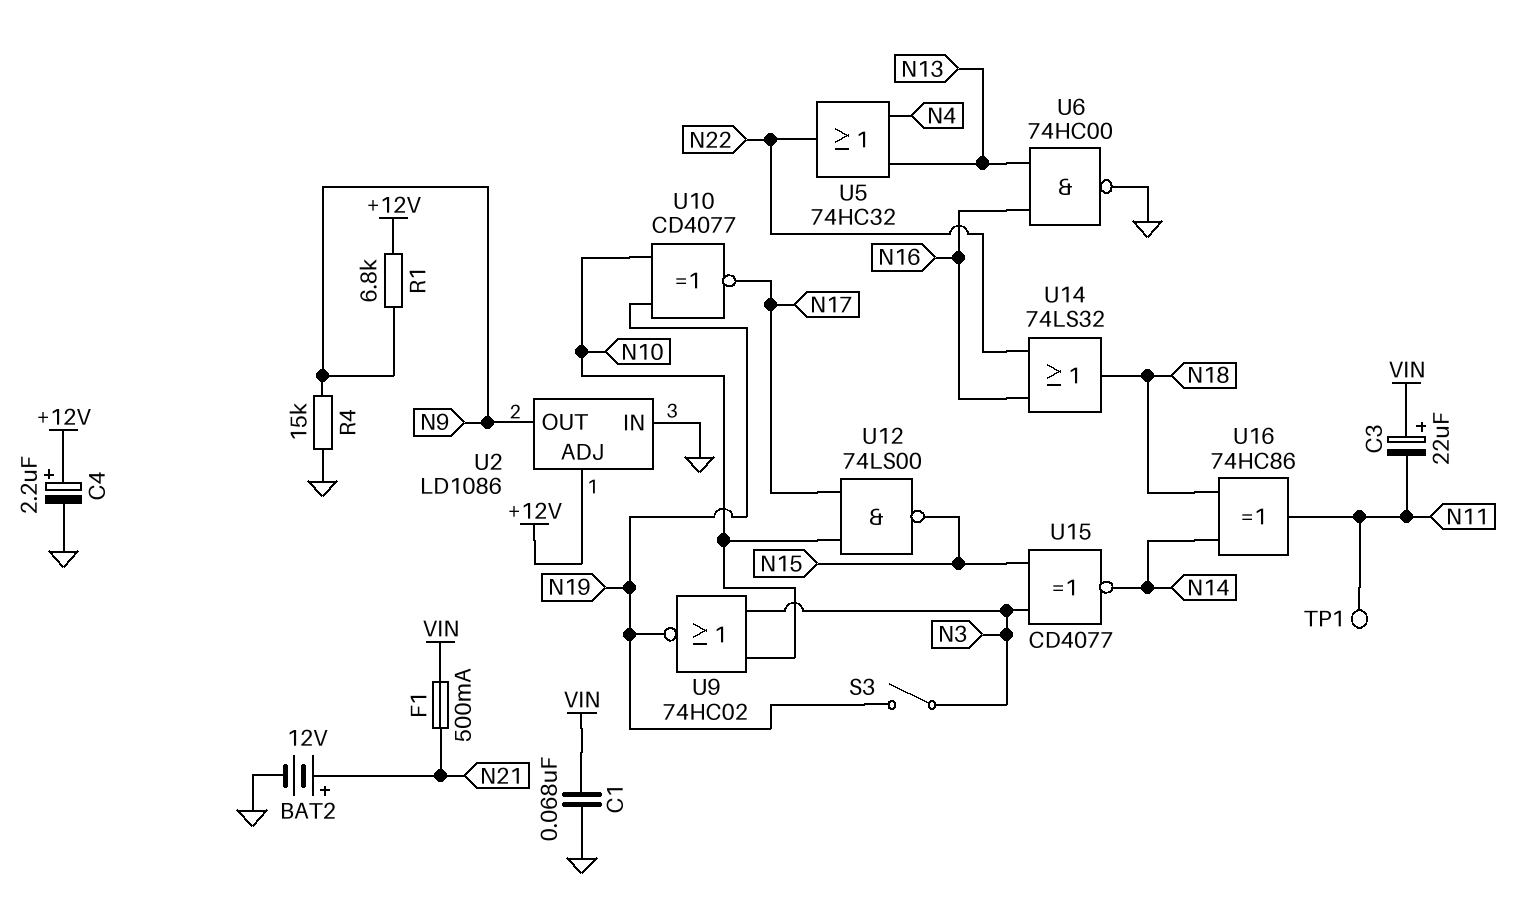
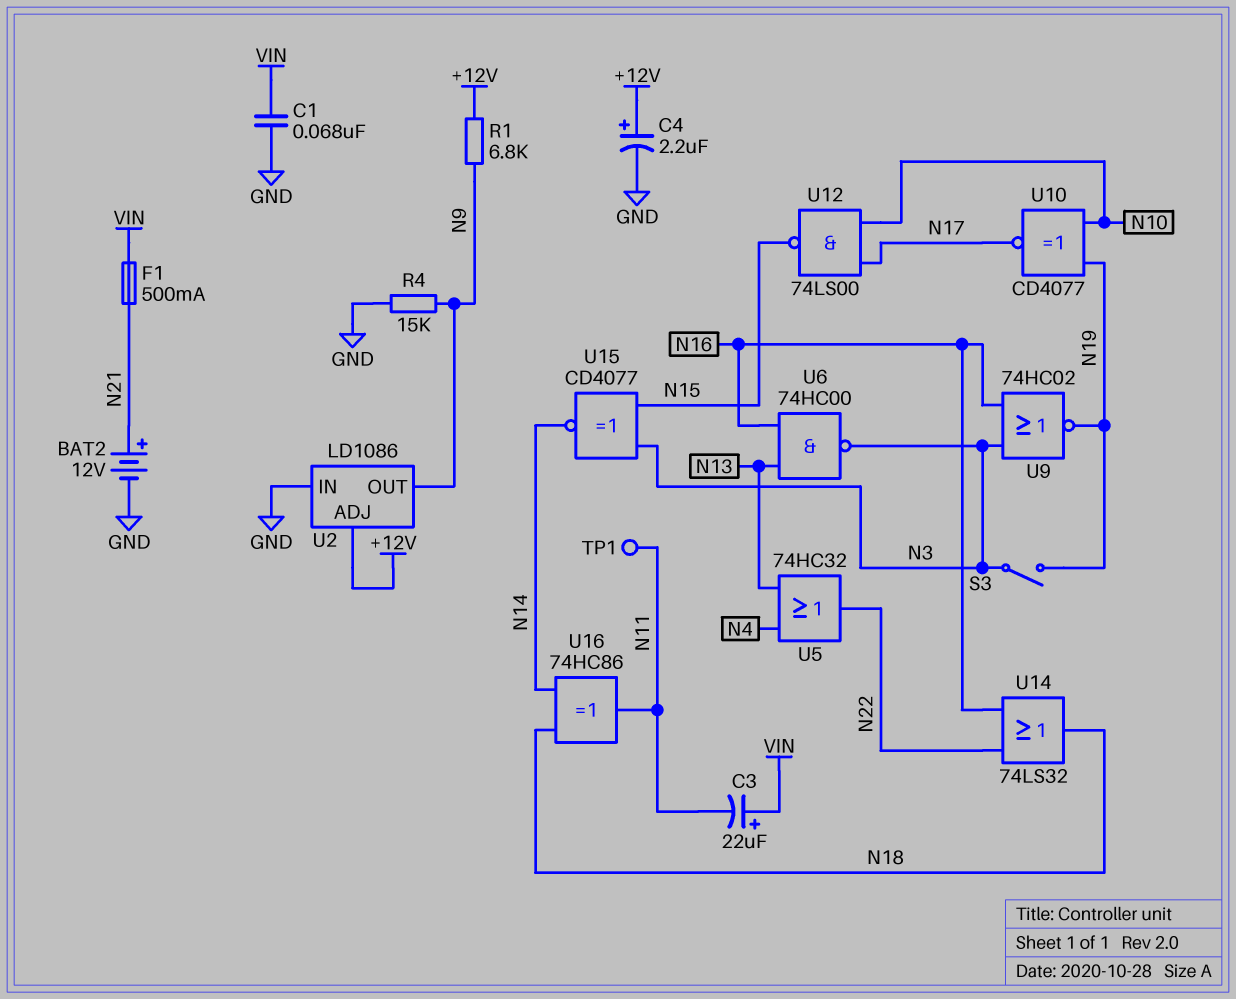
U6: NAND 74HC00 (in N13, in N16, out GND) -> NAND 74HC00 (in N13, in N16, out N3)
U9: NOR 74HC02 (in N3, in N10, out N19) -> NOR 74HC02 (in N3, in N16, out N19)

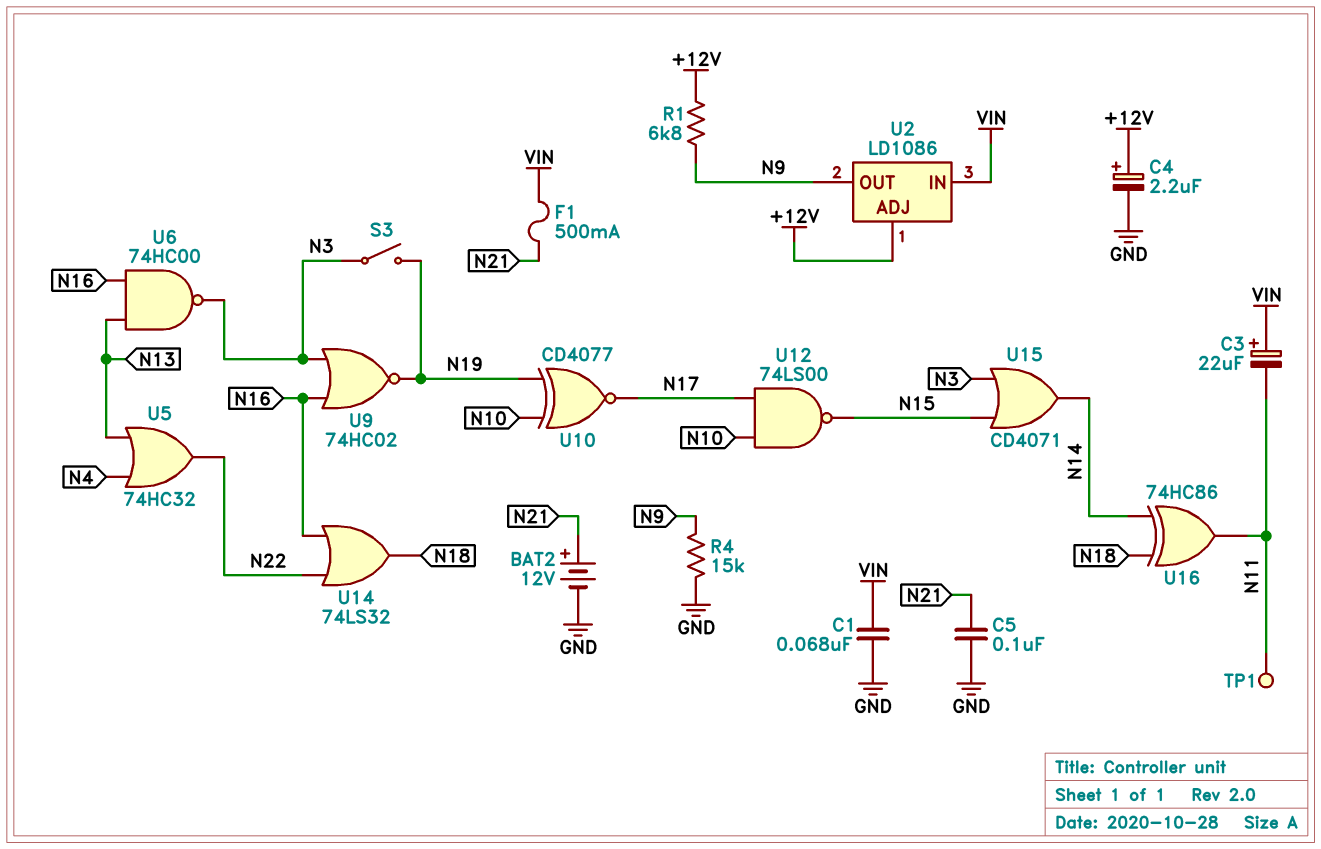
C5: none -> 100nF (GND, N21)
U2 pin IN: GND -> VIN
U15: XNOR CD4077 (in N3, in N15, out N14) -> OR CD4071 (in N3, in N15, out N14)

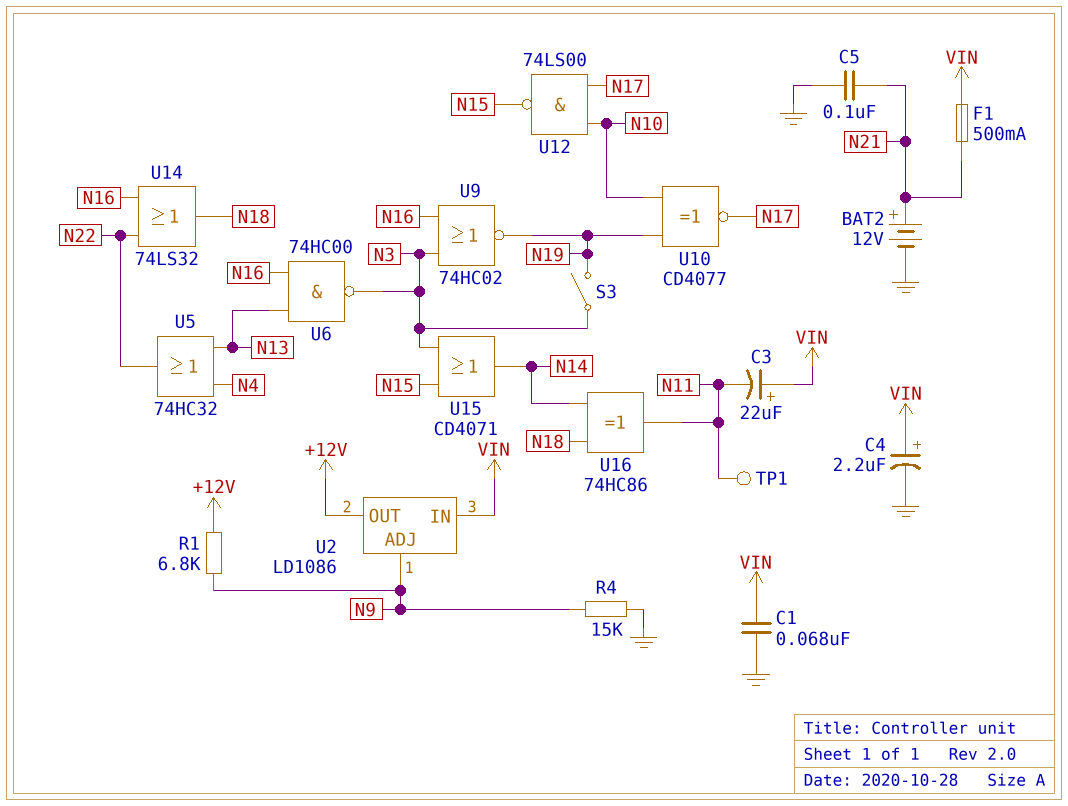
C4: 2.2uF (plus +12V, minus GND) -> 2.2uF (plus VIN, minus GND)
U2 pin ADJ: +12V -> N9
U2 pin OUT: N9 -> +12V

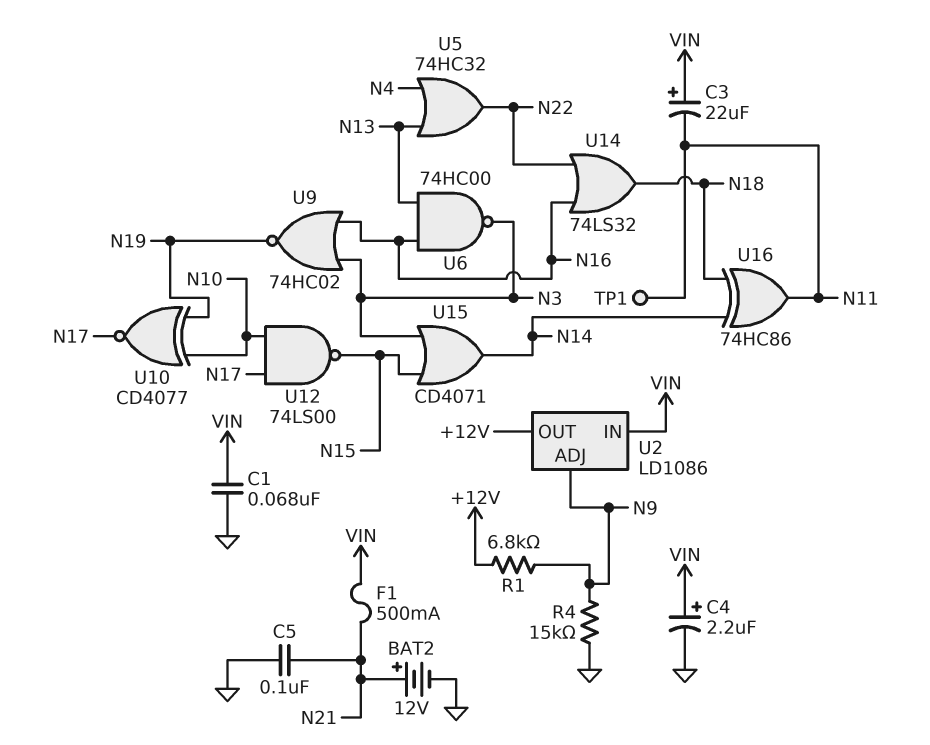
S3: switch (N3, N19) -> none

